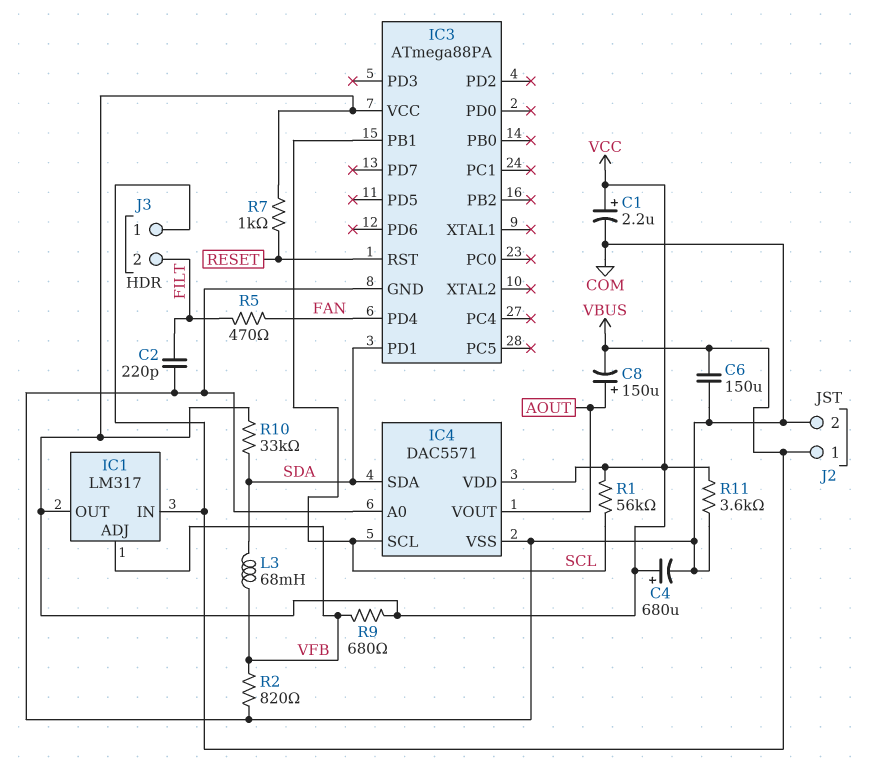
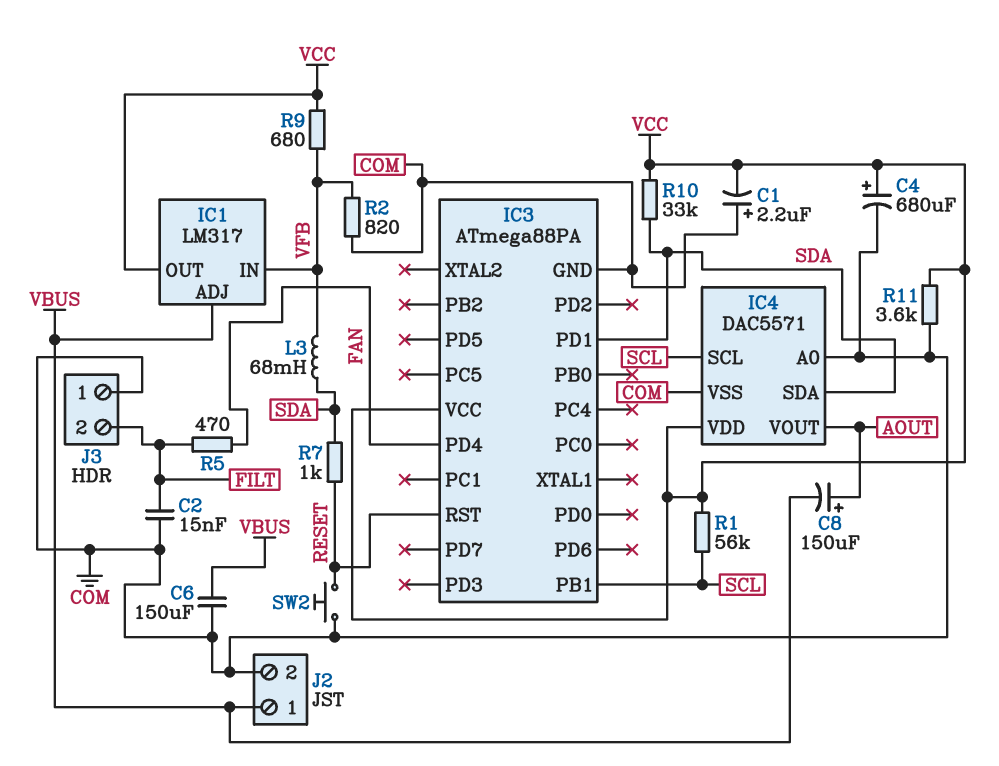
C1: 2.2uF (plus VCC, minus COM) -> 2.2uF (plus COM, minus VCC)
C2: 220pF (COM, FILT) -> 15nF (COM, FILT)
IC1 pin ADJ: VFB -> VBUS
IC1 pin IN: VBUS -> VFB
J3 pin 1: VBUS -> COM
R7: 1k (RESET, VCC) -> 1k (RESET, SDA)
SW2: none -> button (COM, RESET)

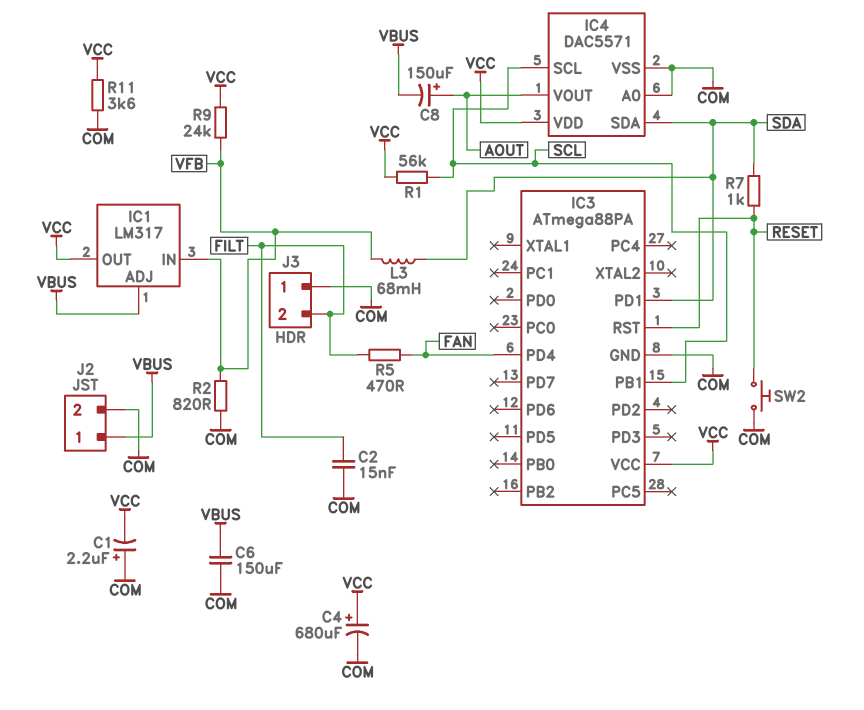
R9: 680 (VCC, VFB) -> 24k (VCC, VFB)
R10: 33k (SDA, VCC) -> none

